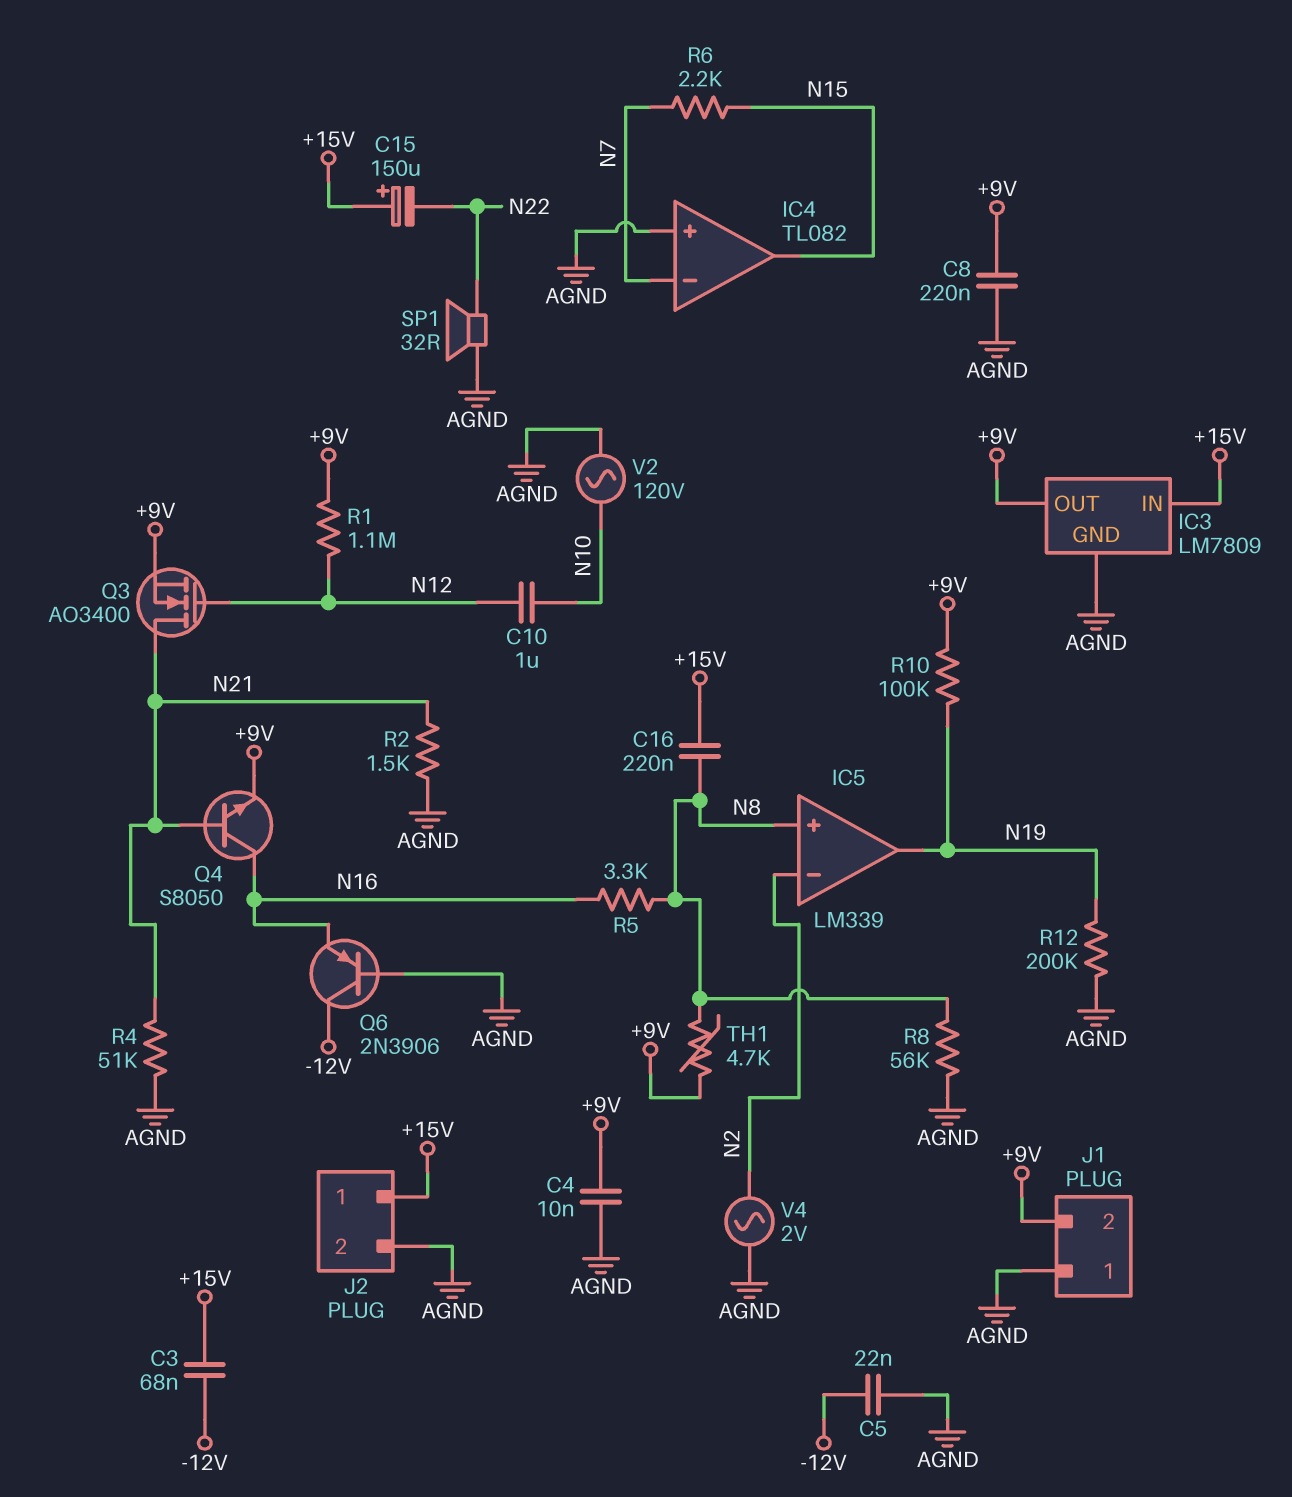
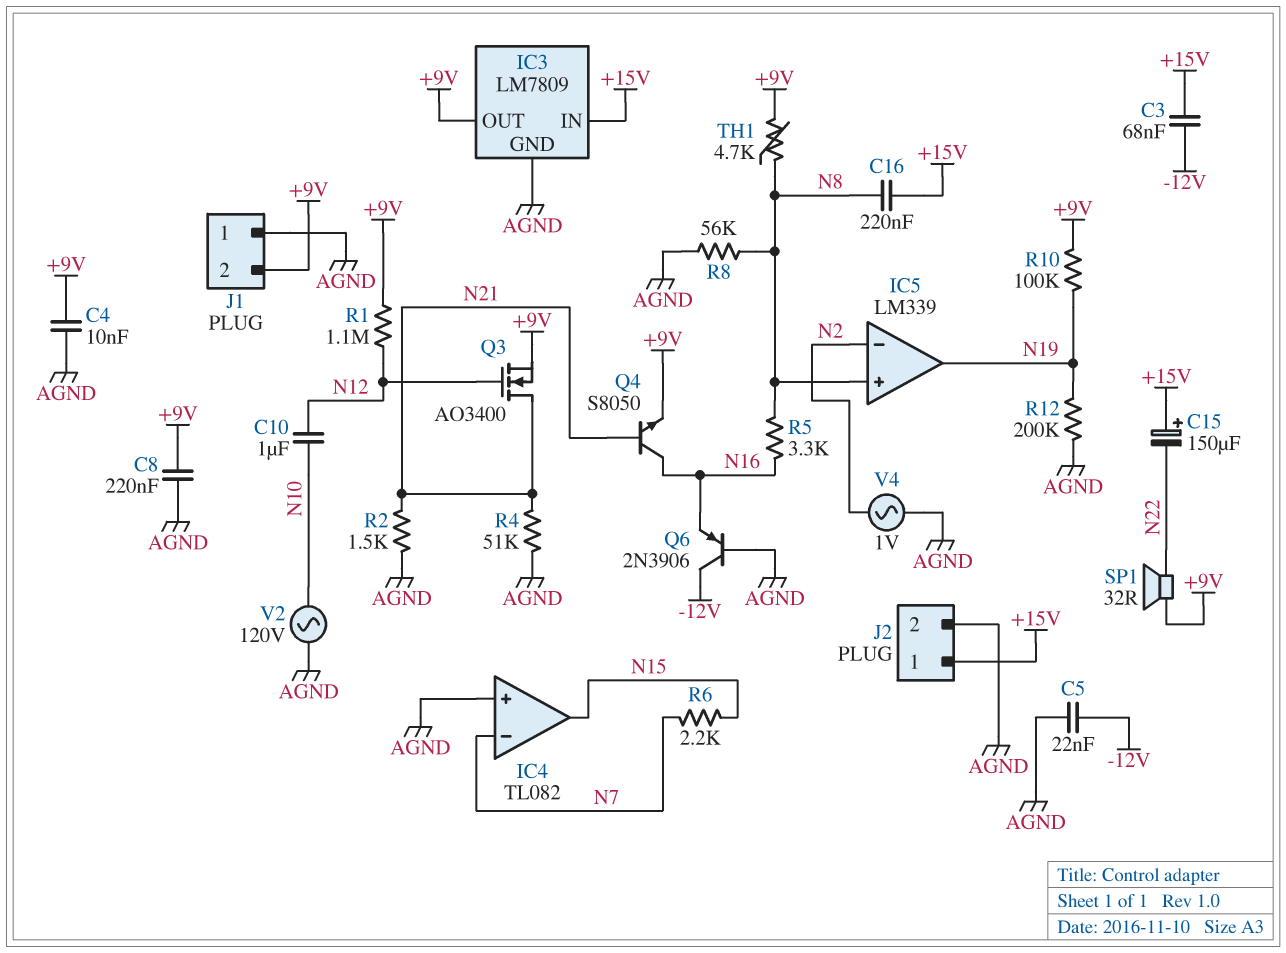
SP1: speaker 32R (AGND, N22) -> speaker 32R (+9V, N22)
V4: AC 2V (AGND, N2) -> AC 1V (AGND, N2)

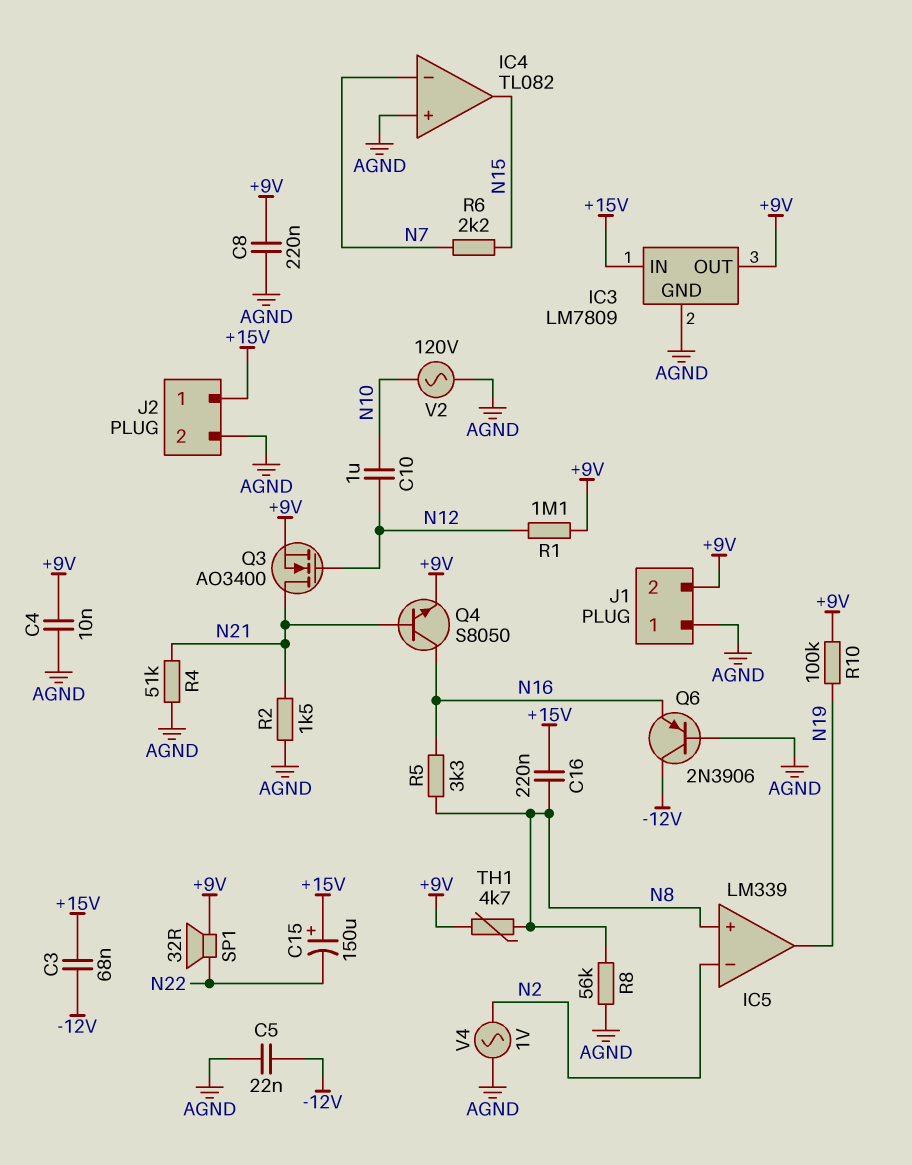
R12: 200k (AGND, N19) -> none

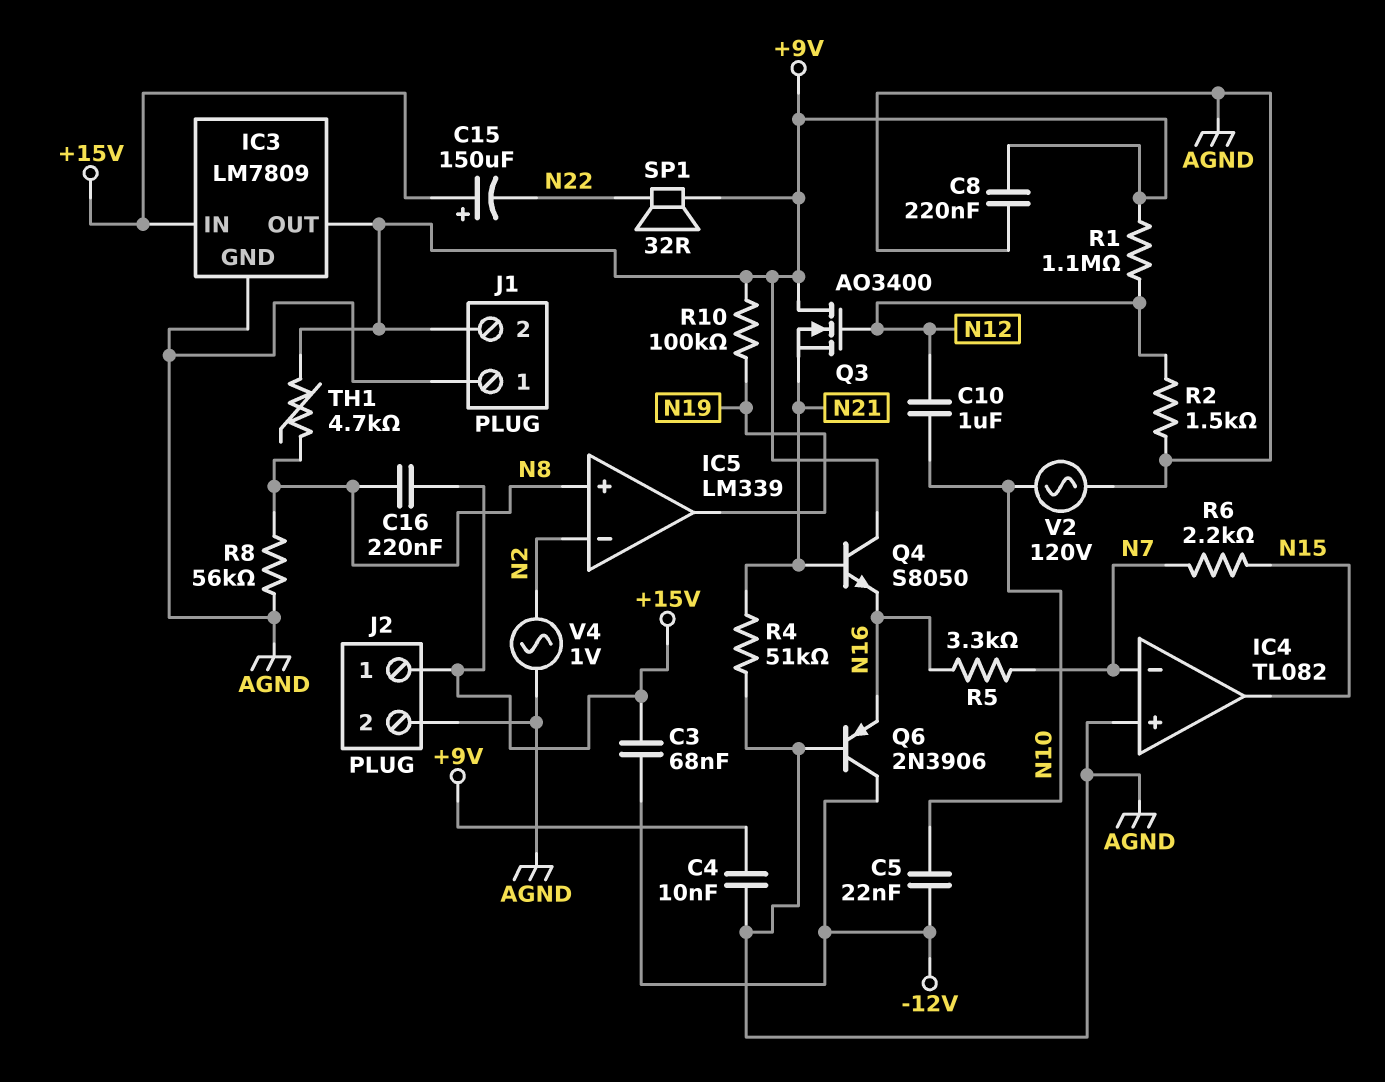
C5: 22nF (-12V, AGND) -> 22nF (-12V, N10)
Q3: NMOS AO3400 (G N12, D N21, S +9V) -> NMOS AO3400 (G N12, D +9V, S N21)
Q4: NPN S8050 (B N21, C N16, E +9V) -> NPN S8050 (B N21, C +9V, E N16)
R2: 1.5k (AGND, N21) -> 1.5k (AGND, N12)
R5: 3.3k (N8, N16) -> 3.3k (N7, N16)

